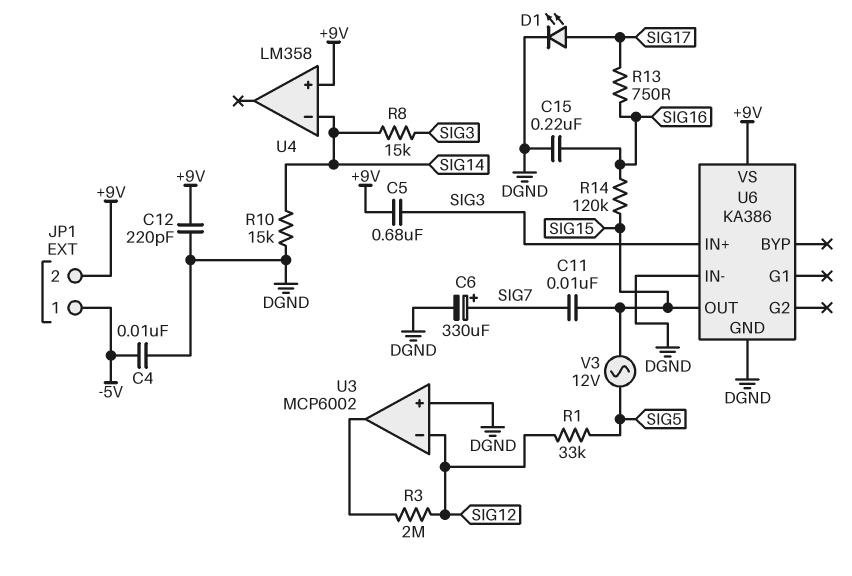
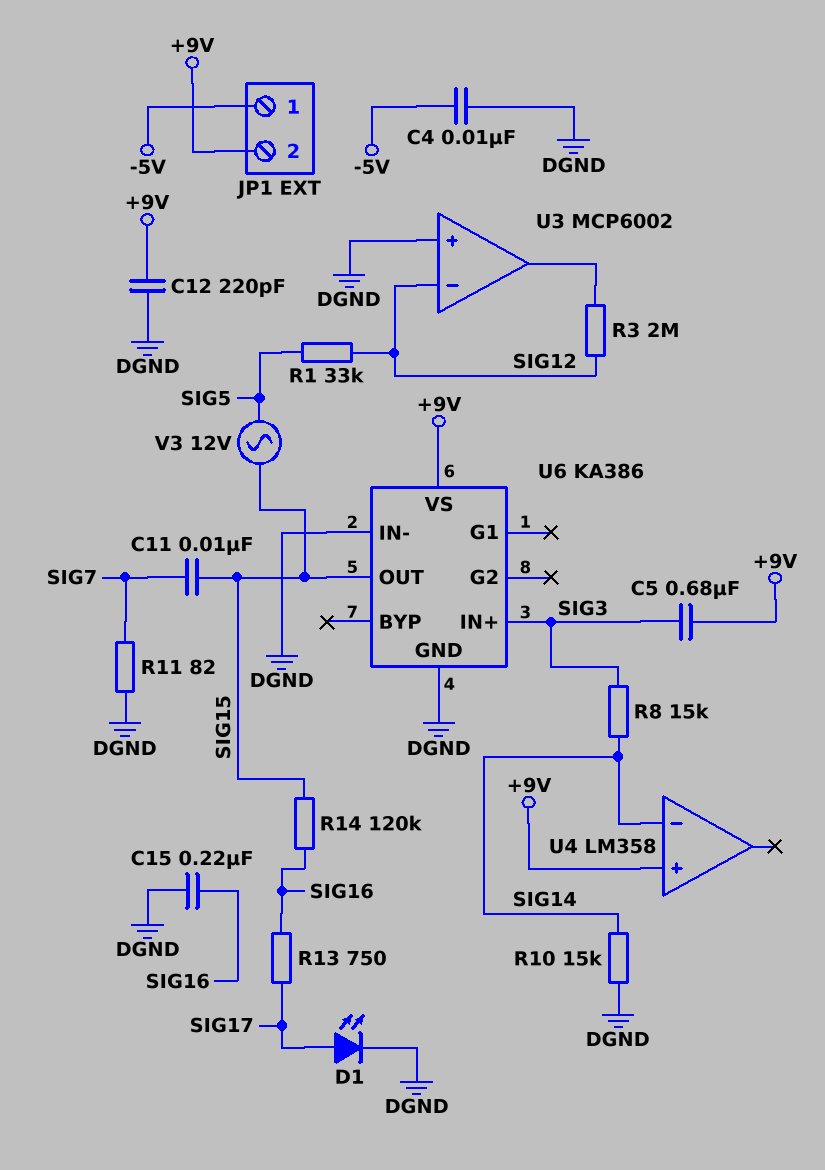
C6: 330uF (plus SIG7, minus DGND) -> none
R11: none -> 82 (DGND, SIG7)

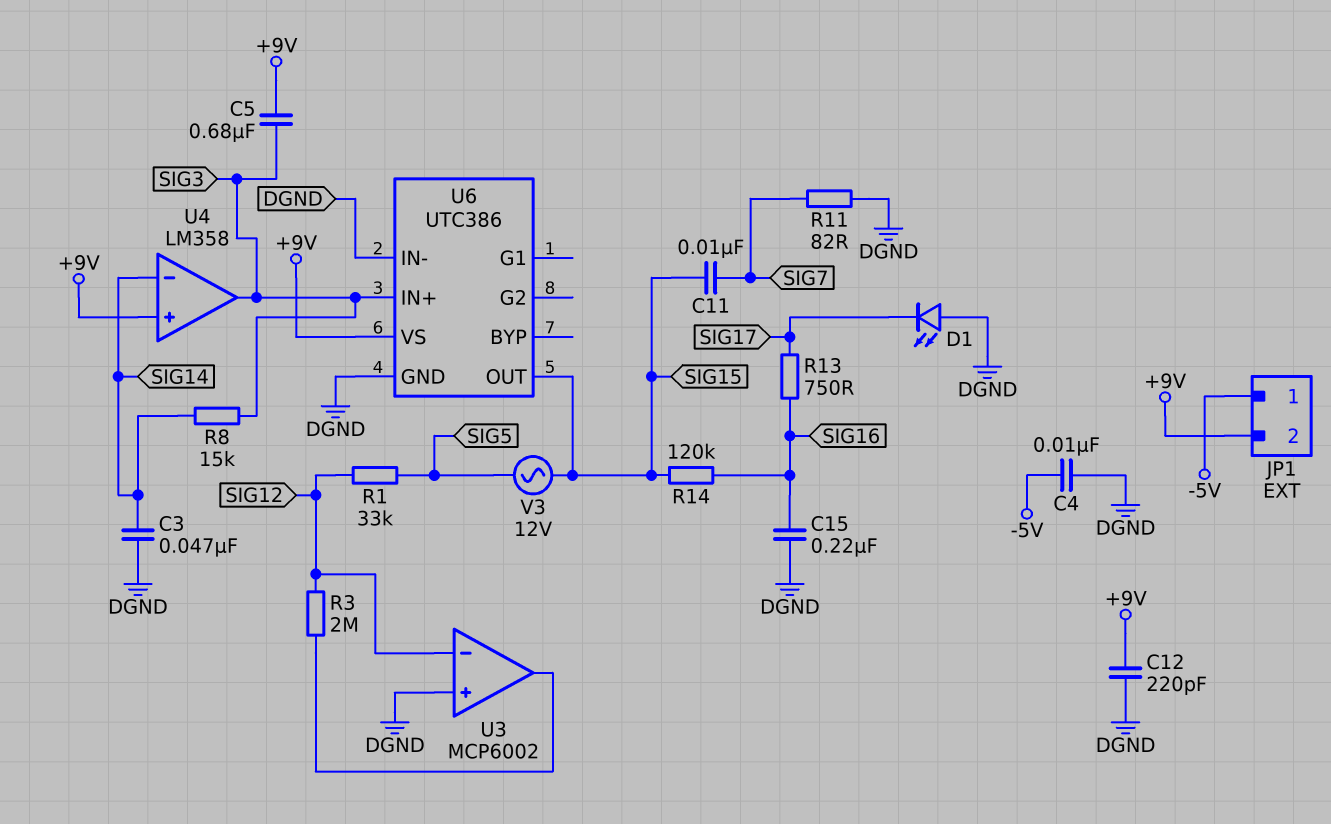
C3: none -> 47nF (DGND, SIG14)
D1: LED (A SIG17, K DGND) -> LED (A DGND, K SIG17)
R10: 15k (DGND, SIG14) -> none
U4 pin out: none -> SIG3
U6: KA386 -> UTC386

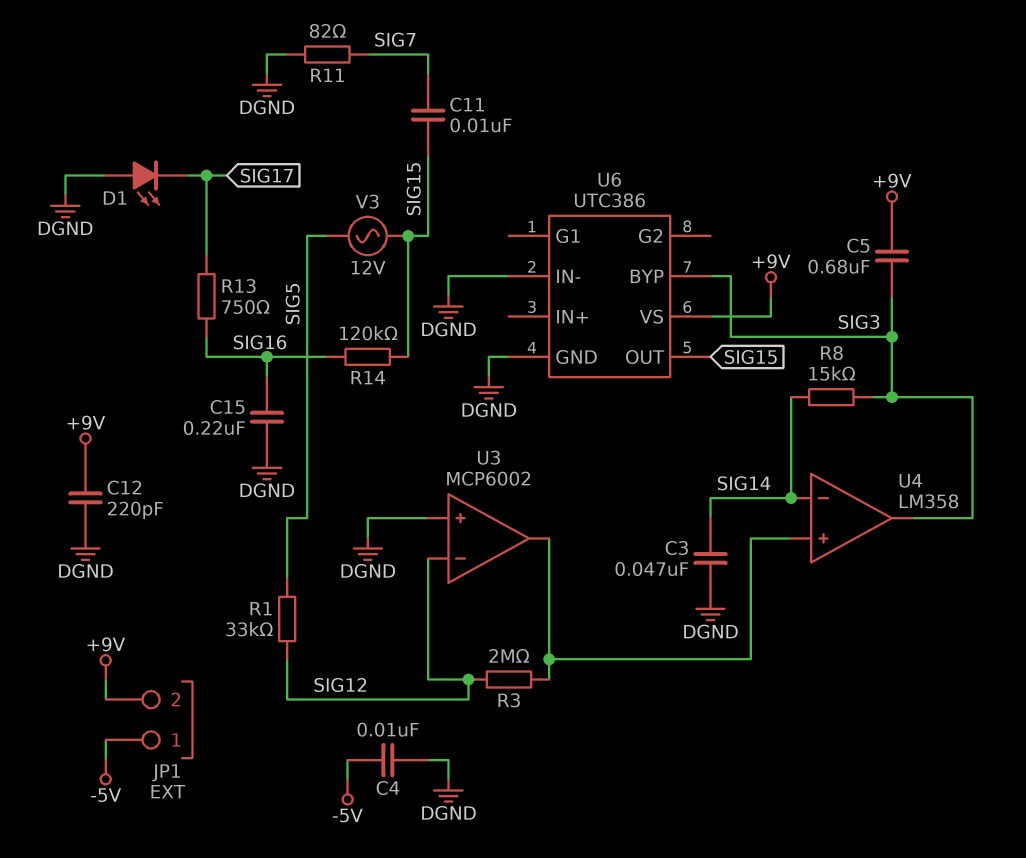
U4 pin in+: +9V -> U3/out
U6 pin BYP: none -> SIG3
U6 pin IN+: SIG3 -> none

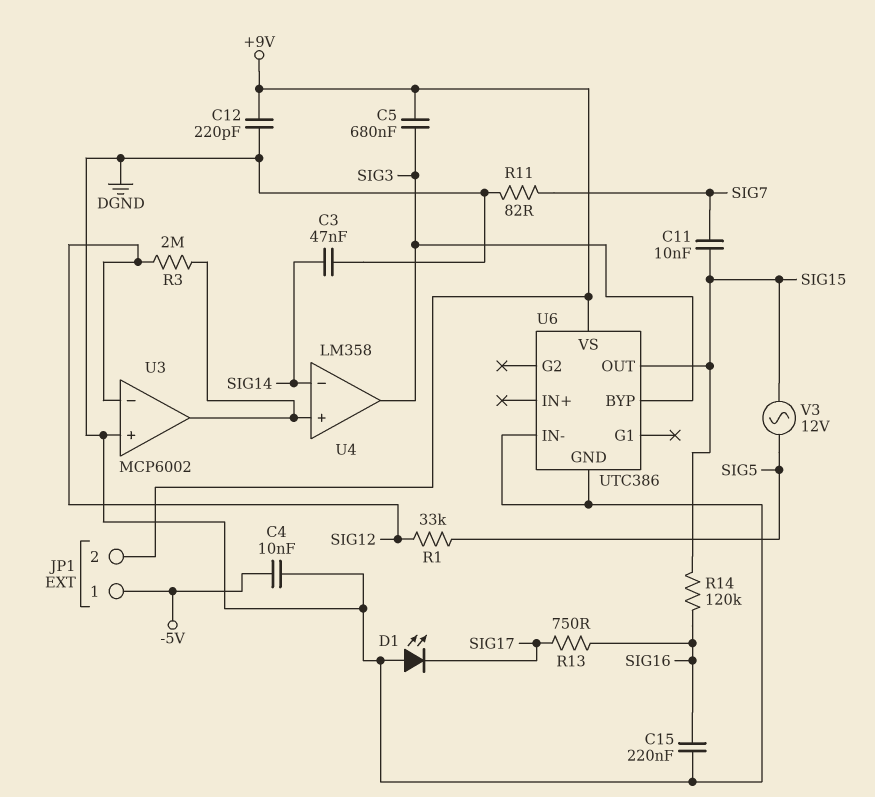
R8: 15k (SIG3, SIG14) -> none

